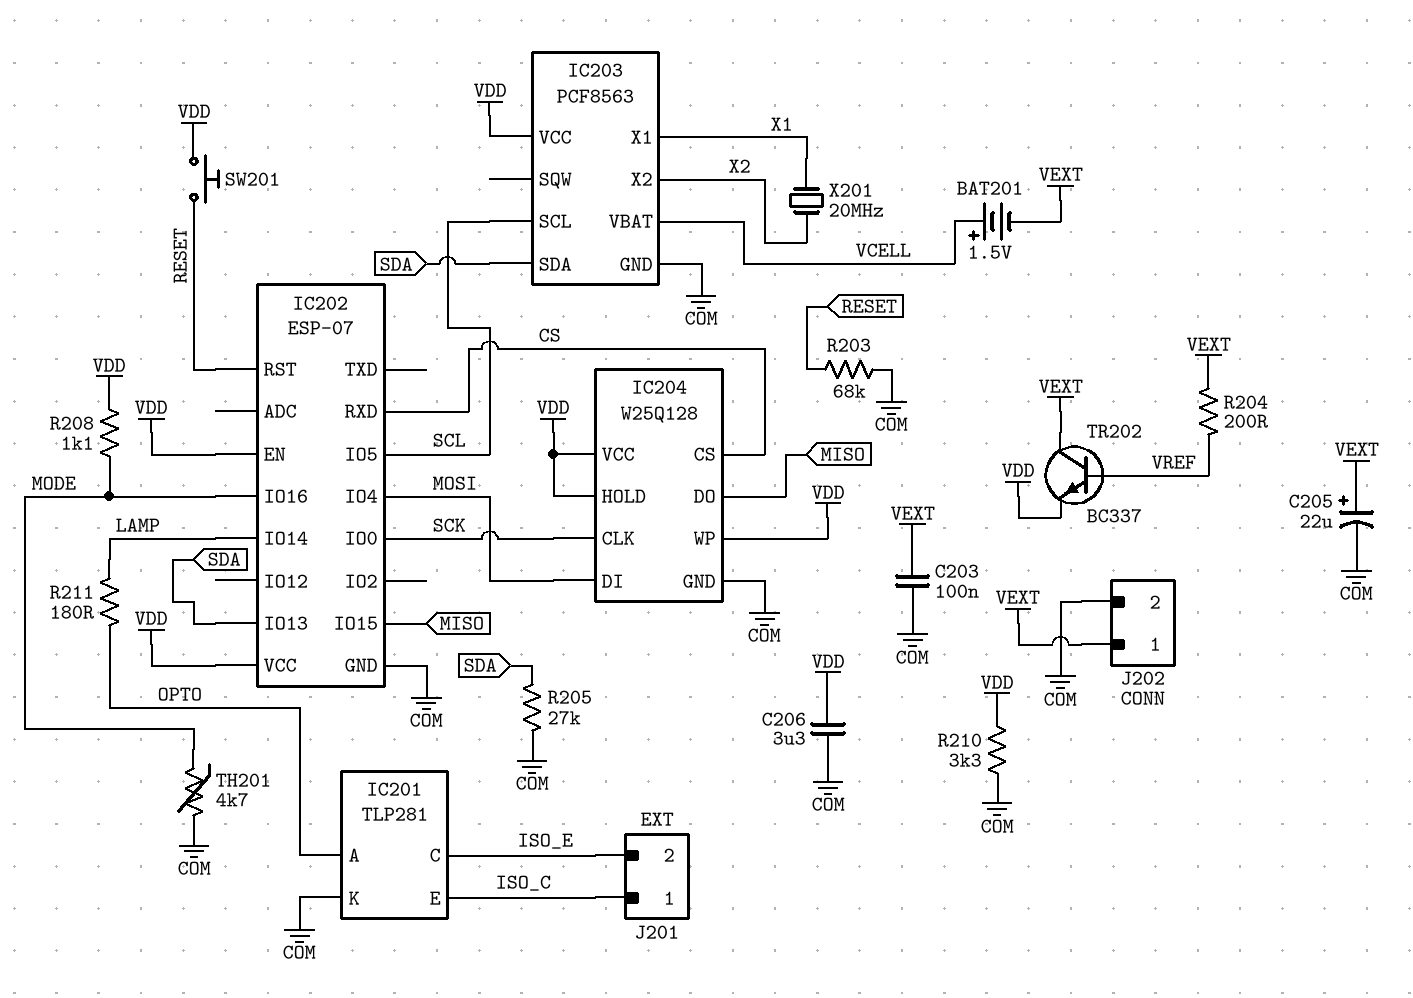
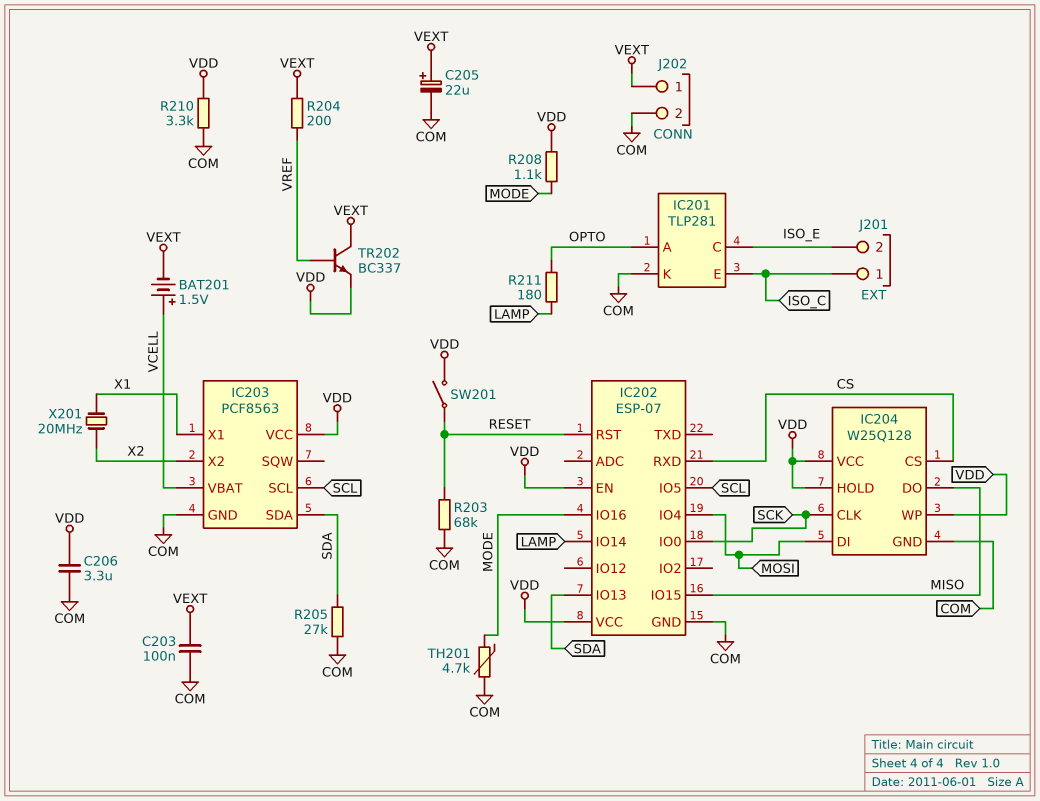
SW201: button (RESET, VDD) -> switch (RESET, VDD)

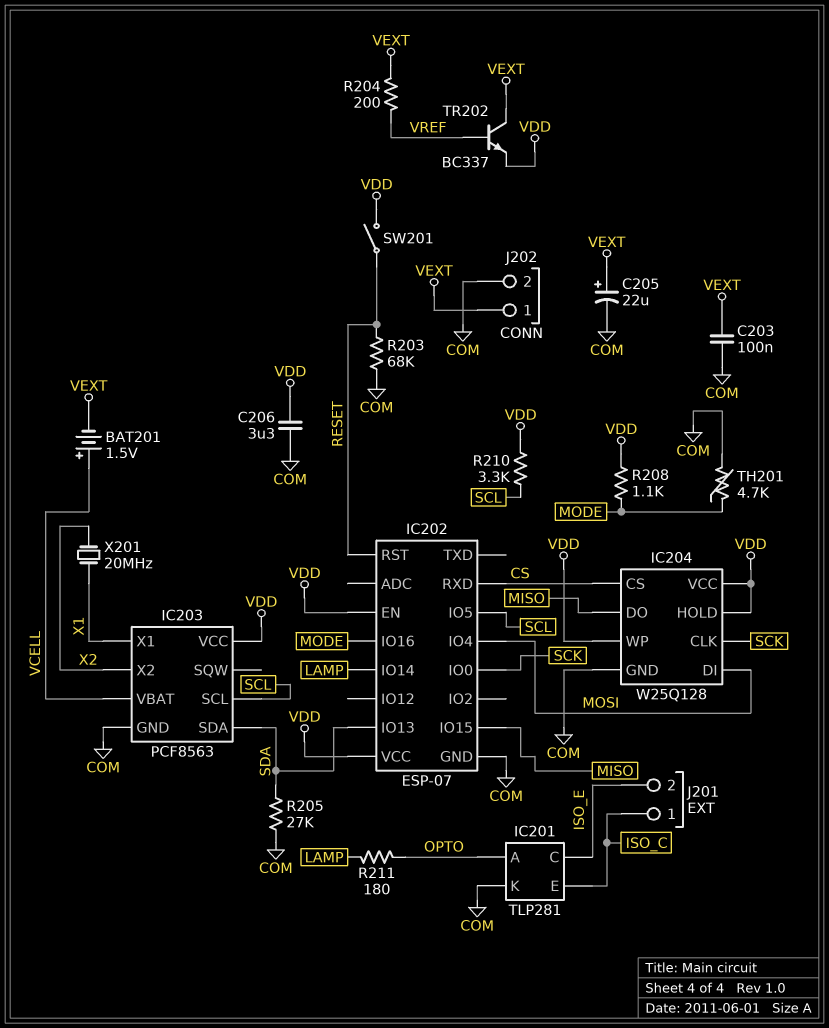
R210: 3.3k (COM, VDD) -> 3.3k (SCL, VDD)

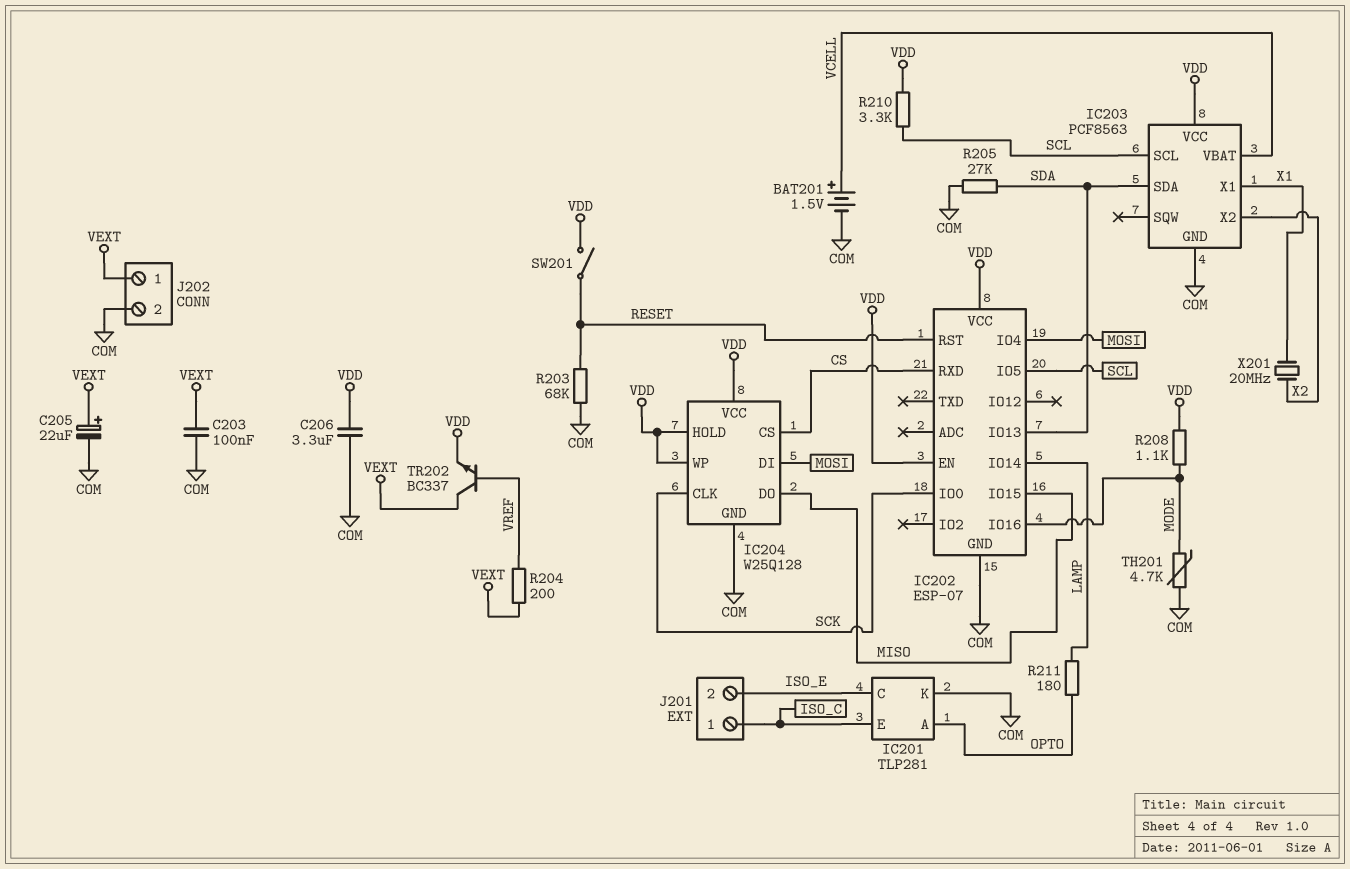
BAT201: 1.5V (plus VCELL, minus VEXT) -> 1.5V (plus VCELL, minus COM)

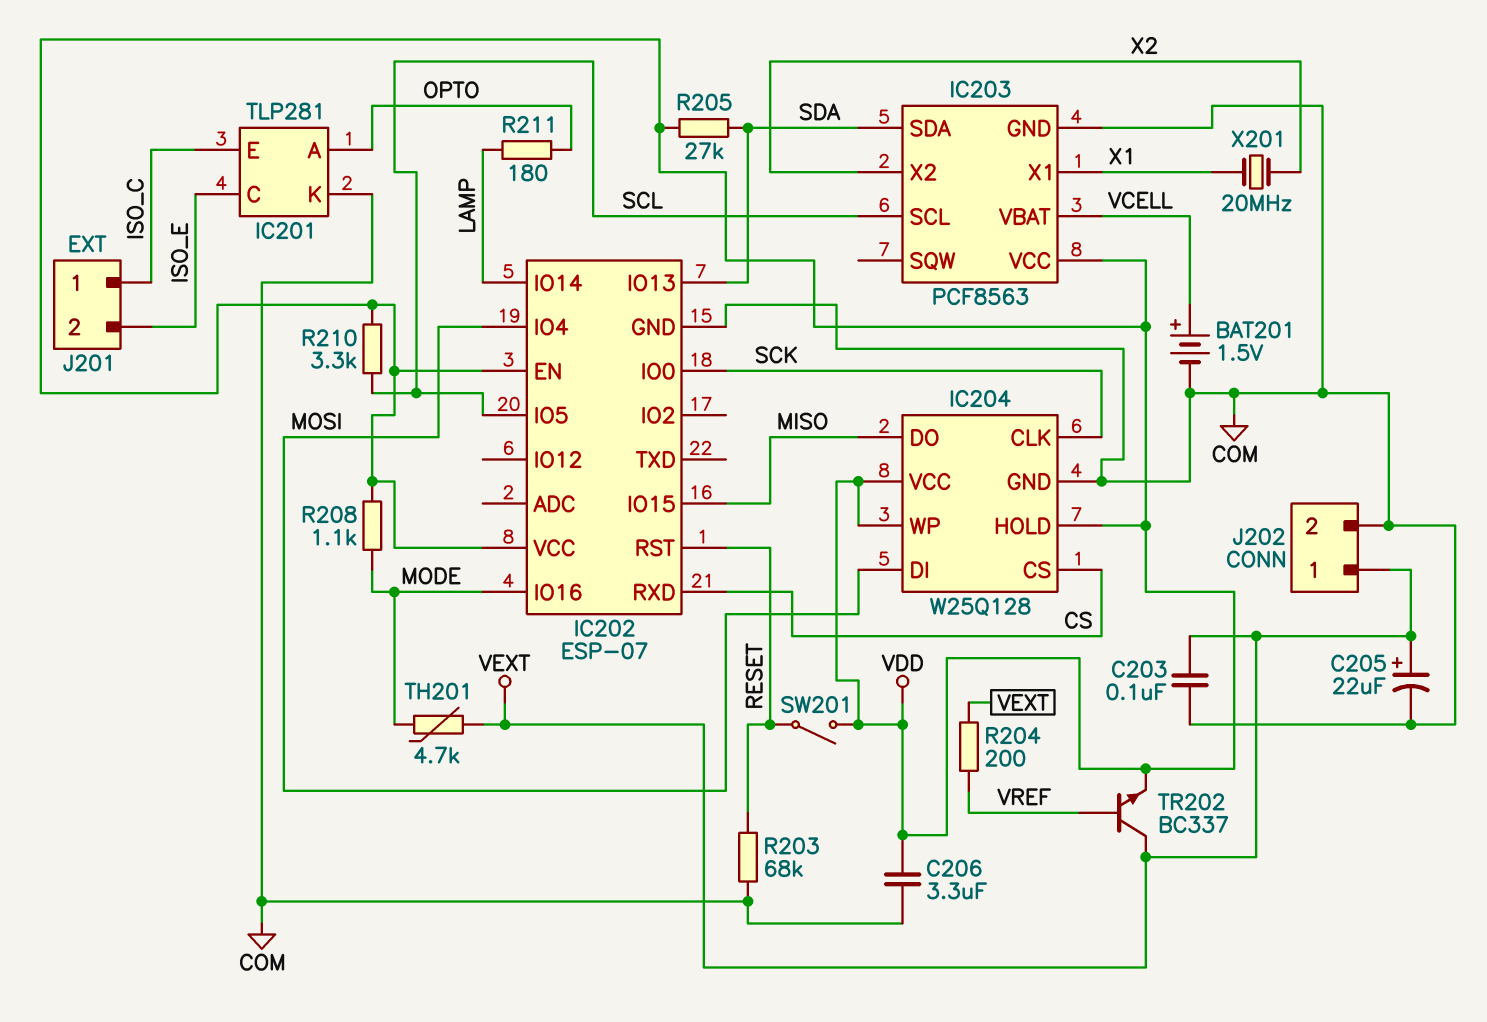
R205: 27k (COM, SDA) -> 27k (SDA, VDD)
TH201: 4.7k (COM, MODE) -> 4.7k (MODE, VEXT)

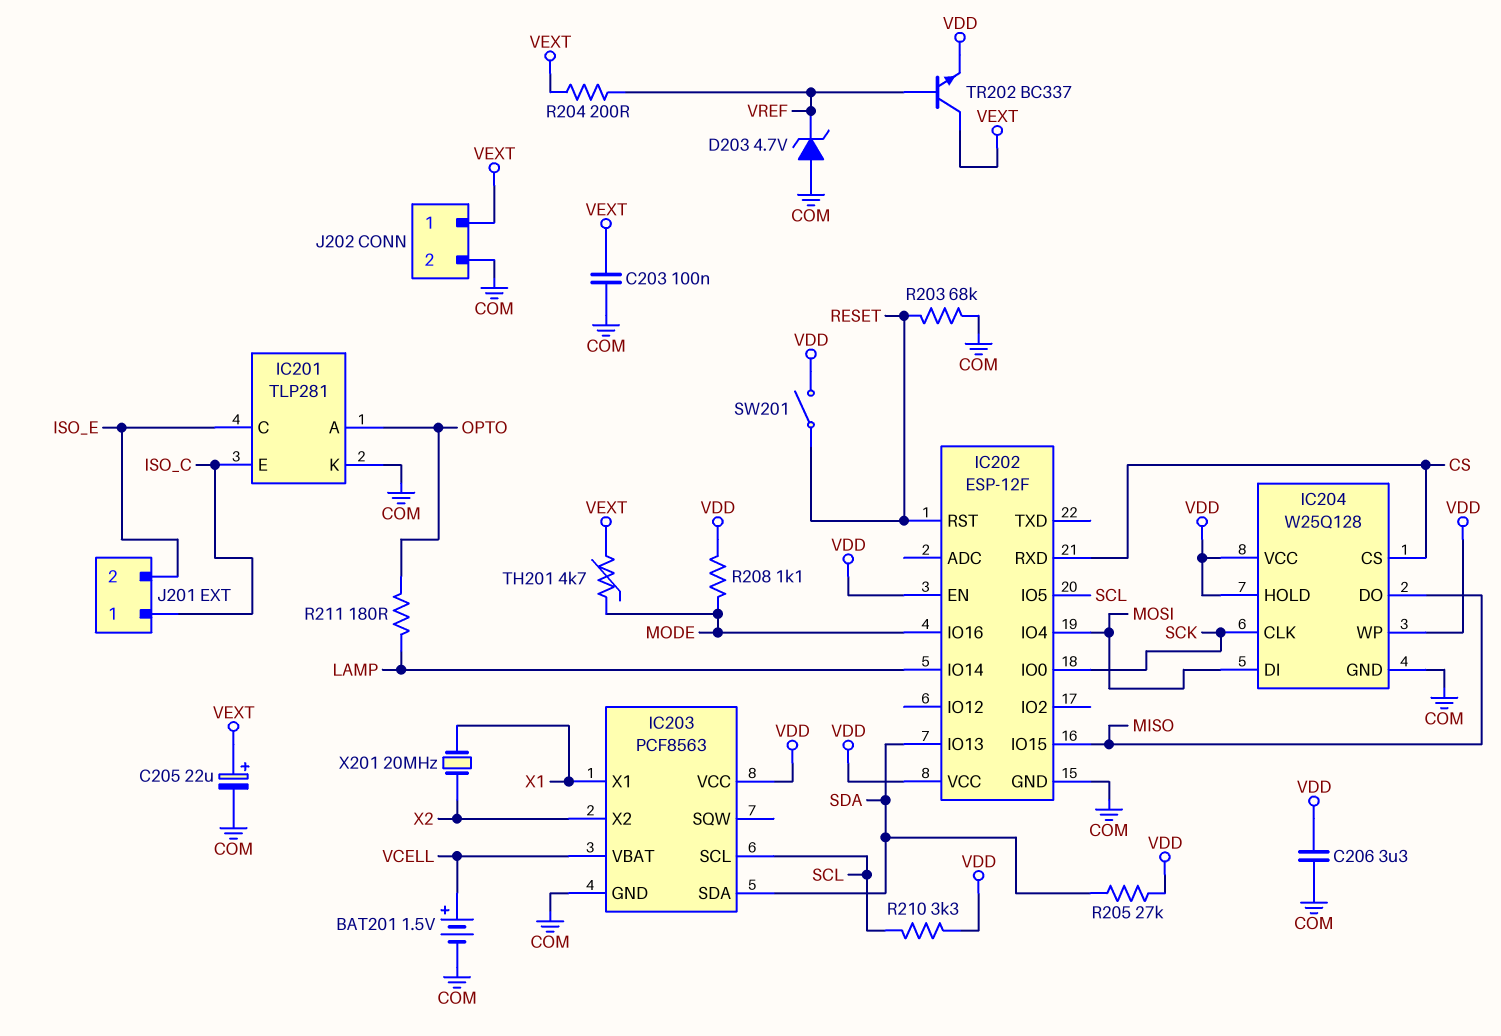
D203: none -> zener 4.7V (A COM, K VREF)
IC202: ESP-07 -> ESP-12F

